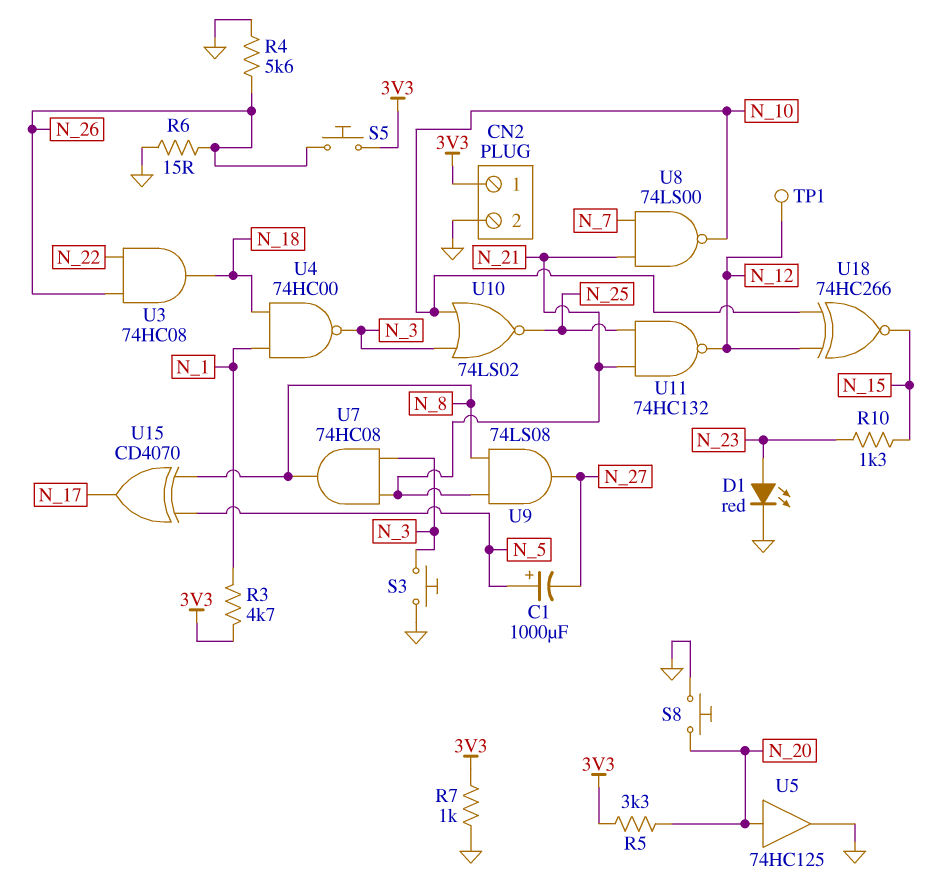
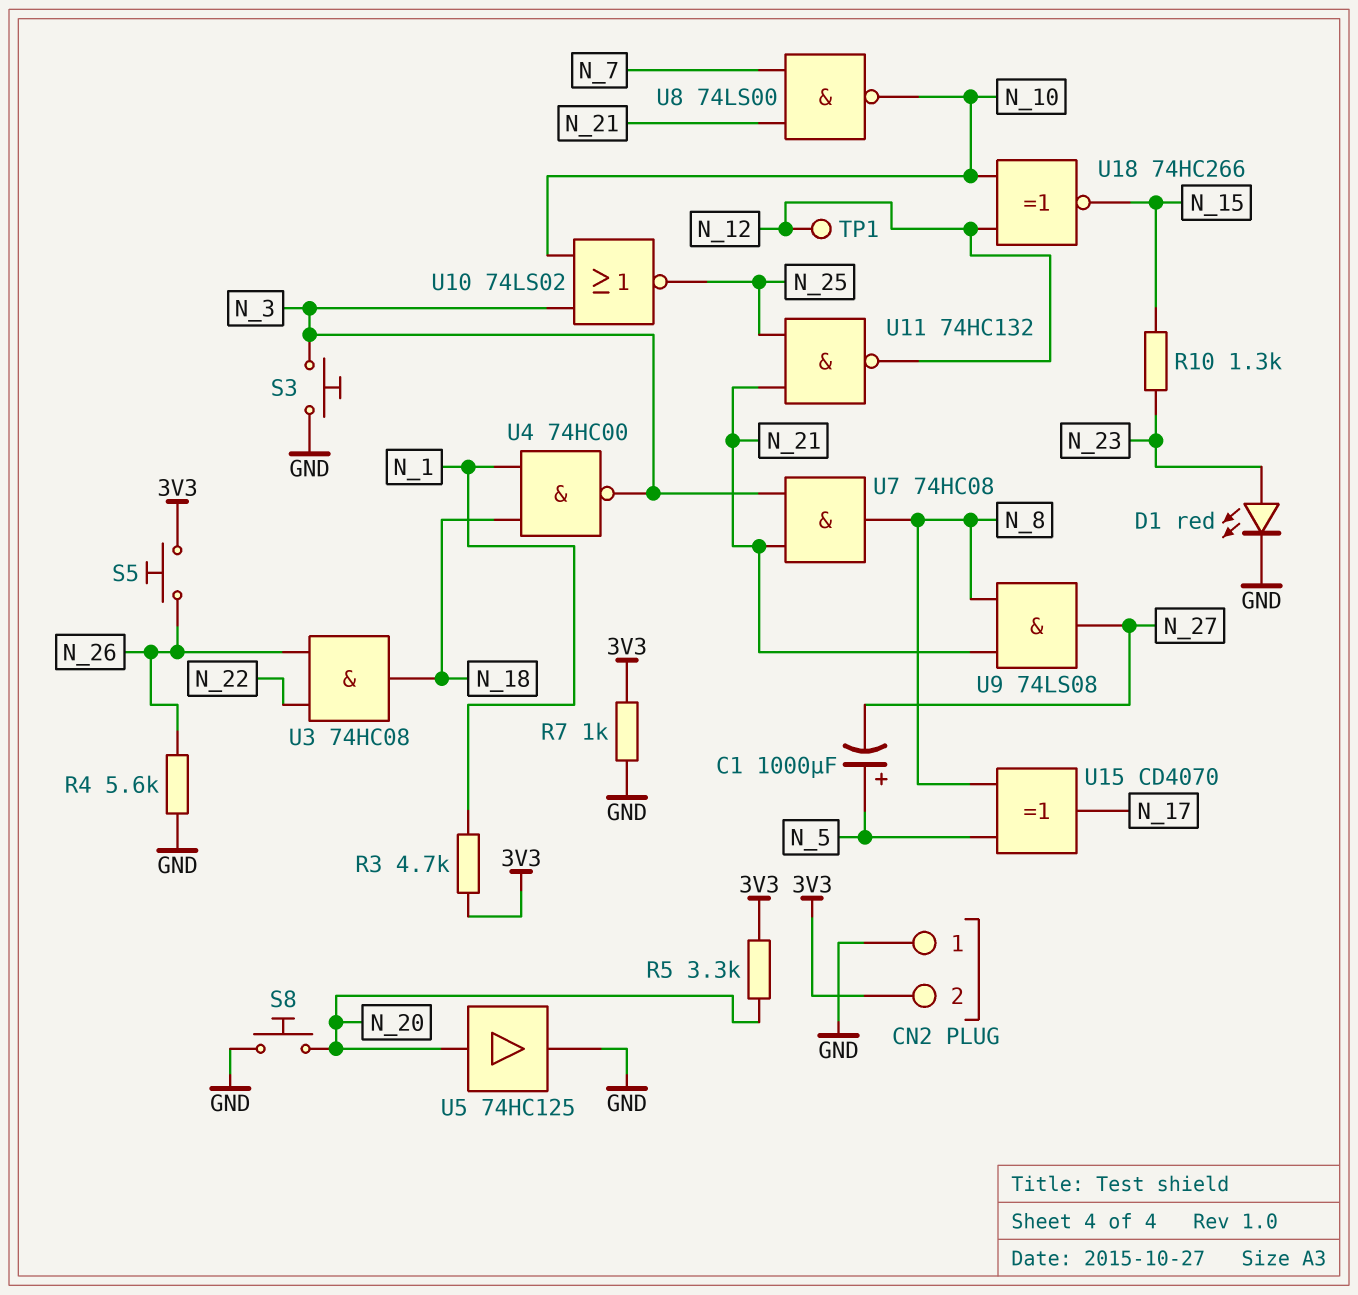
CN2 pin 1: 3V3 -> GND
CN2 pin 2: GND -> 3V3
R6: 15 (GND, N_26) -> none

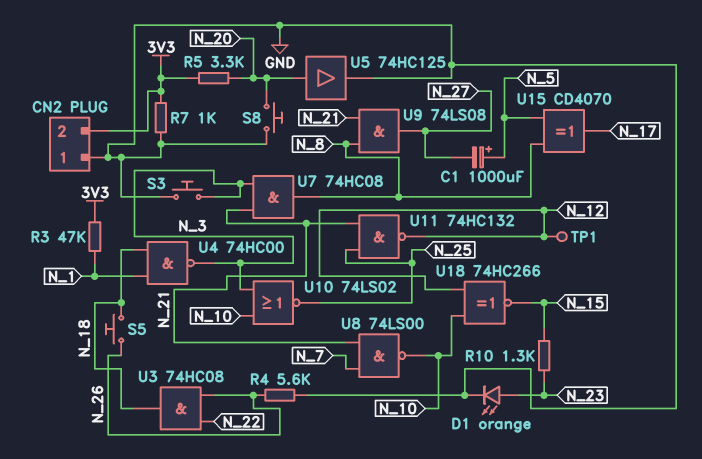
D1: LED red (A N_23, K GND) -> LED orange (A N_23, K GND)
R3: 4.7k (3V3, N_1) -> 47k (3V3, N_1)
S5: button (3V3, N_26) -> button (N_18, N_26)

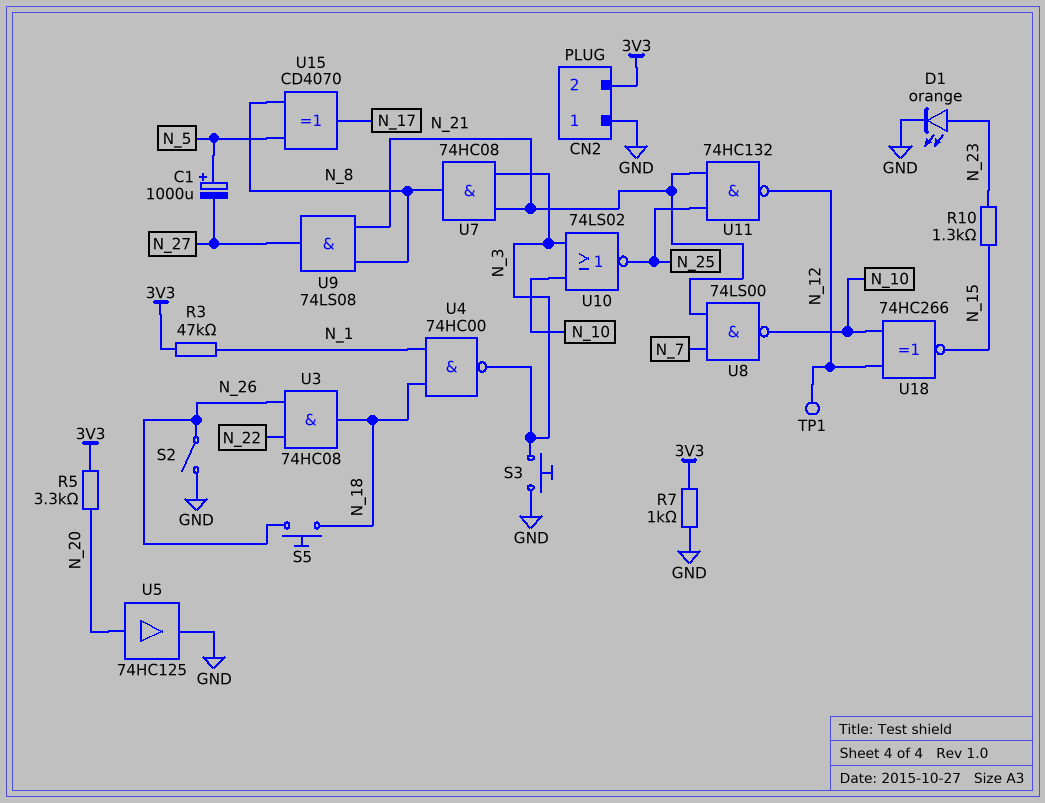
R4: 5.6k (GND, N_26) -> none
S2: none -> switch (GND, N_26)
S8: button (GND, N_20) -> none

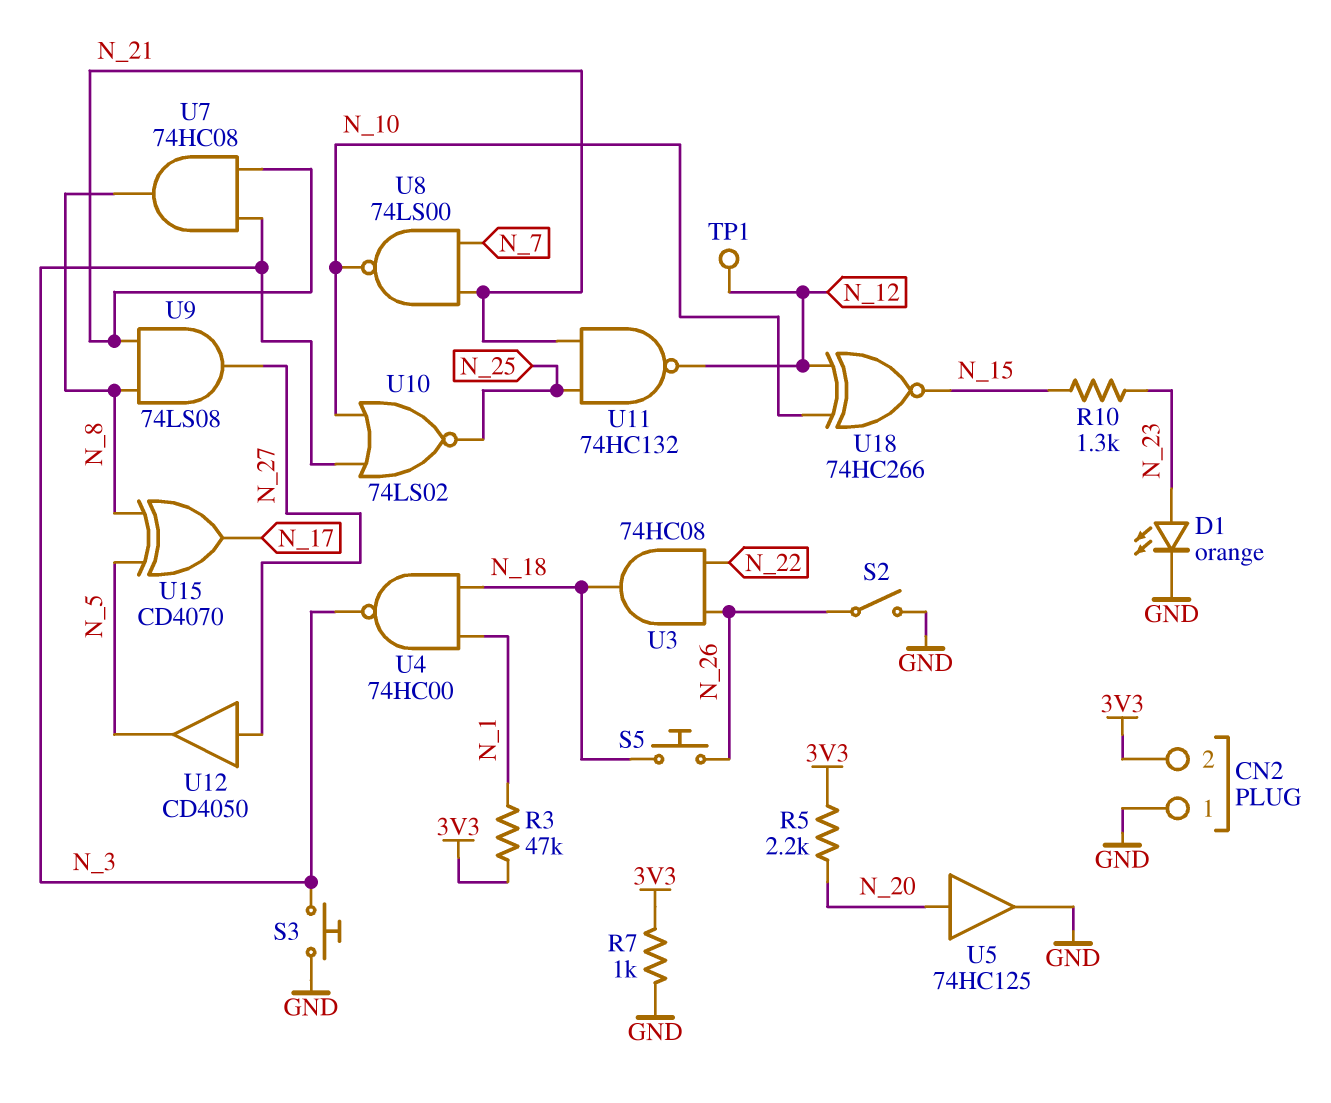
C1: 1000uF (plus N_5, minus N_27) -> none
R5: 3.3k (3V3, N_20) -> 2.2k (3V3, N_20)
U12: none -> buffer CD4050 (in N_27, out N_5)

